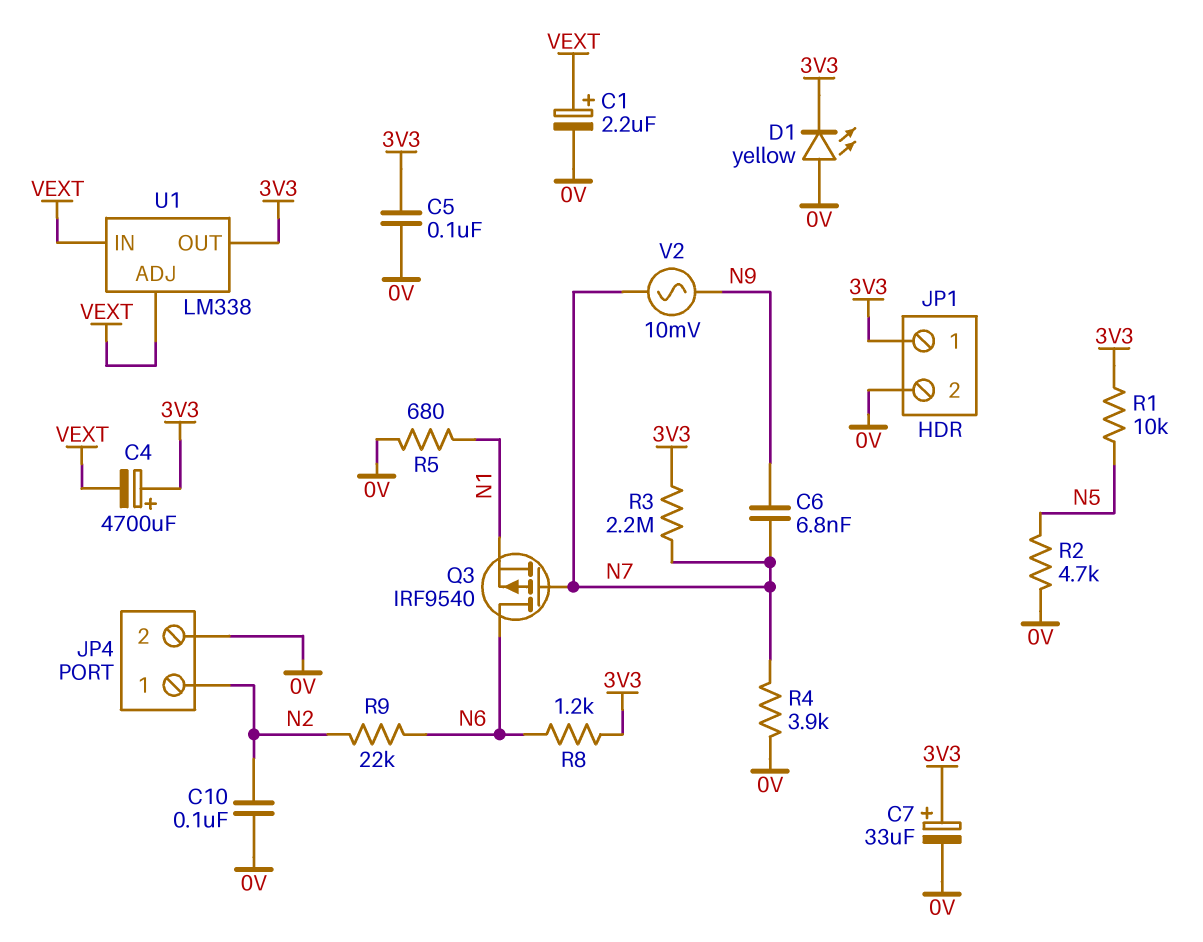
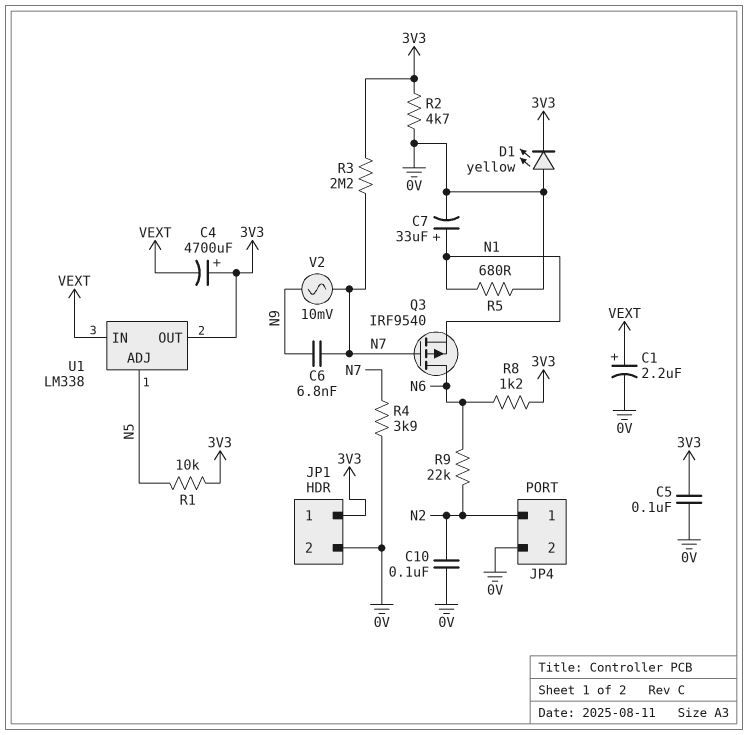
C7: 33uF (plus 3V3, minus 0V) -> 33uF (plus N1, minus 0V)
R2: 4.7k (0V, N5) -> 4.7k (0V, 3V3)
U1 pin ADJ: VEXT -> N5

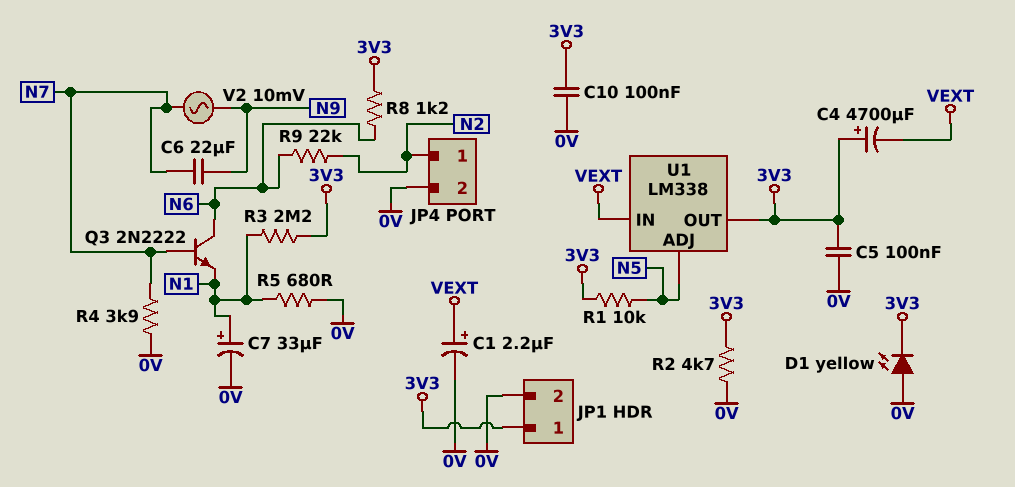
C6: 6.8nF (N7, N9) -> 22uF (N7, N9)
C10: 100nF (0V, N2) -> 100nF (0V, 3V3)
Q3: PMOS IRF9540 (G N7, D N6, S N1) -> NPN 2N2222 (B N7, C N6, E N1)
R3: 2.2M (3V3, N7) -> 2.2M (3V3, N1)

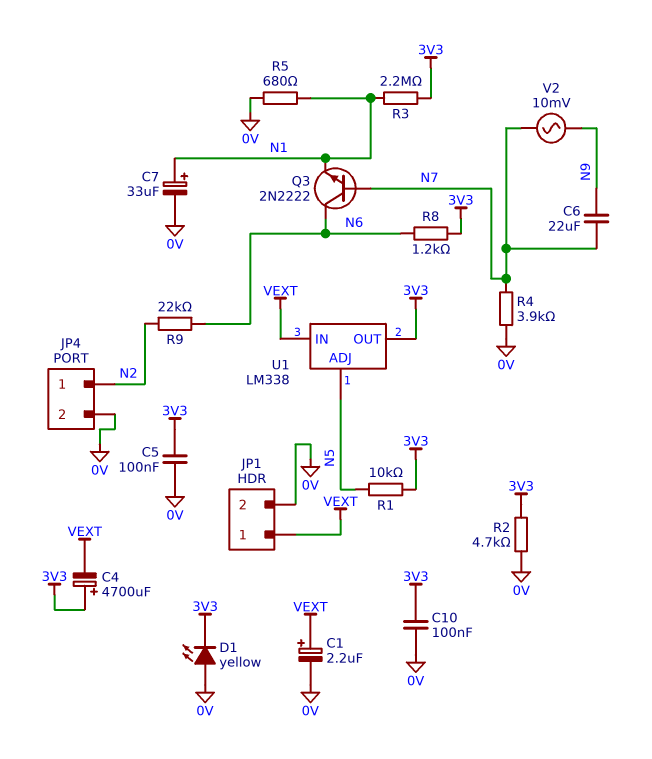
JP1 pin 1: 3V3 -> VEXT

